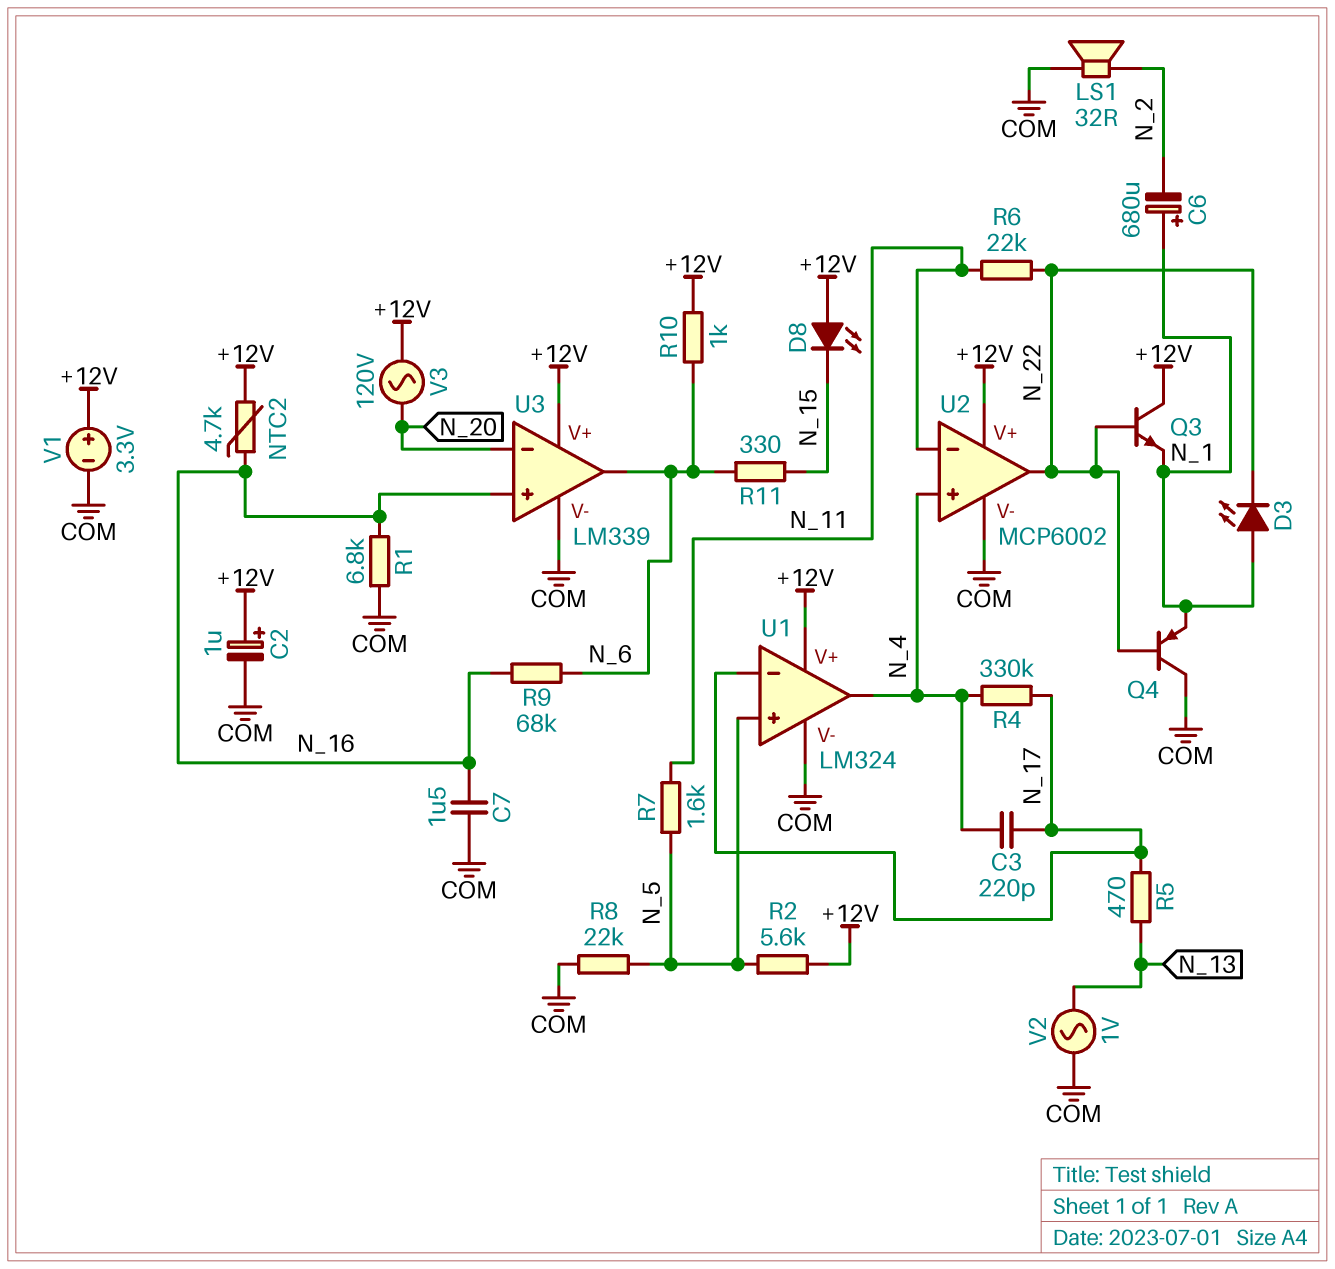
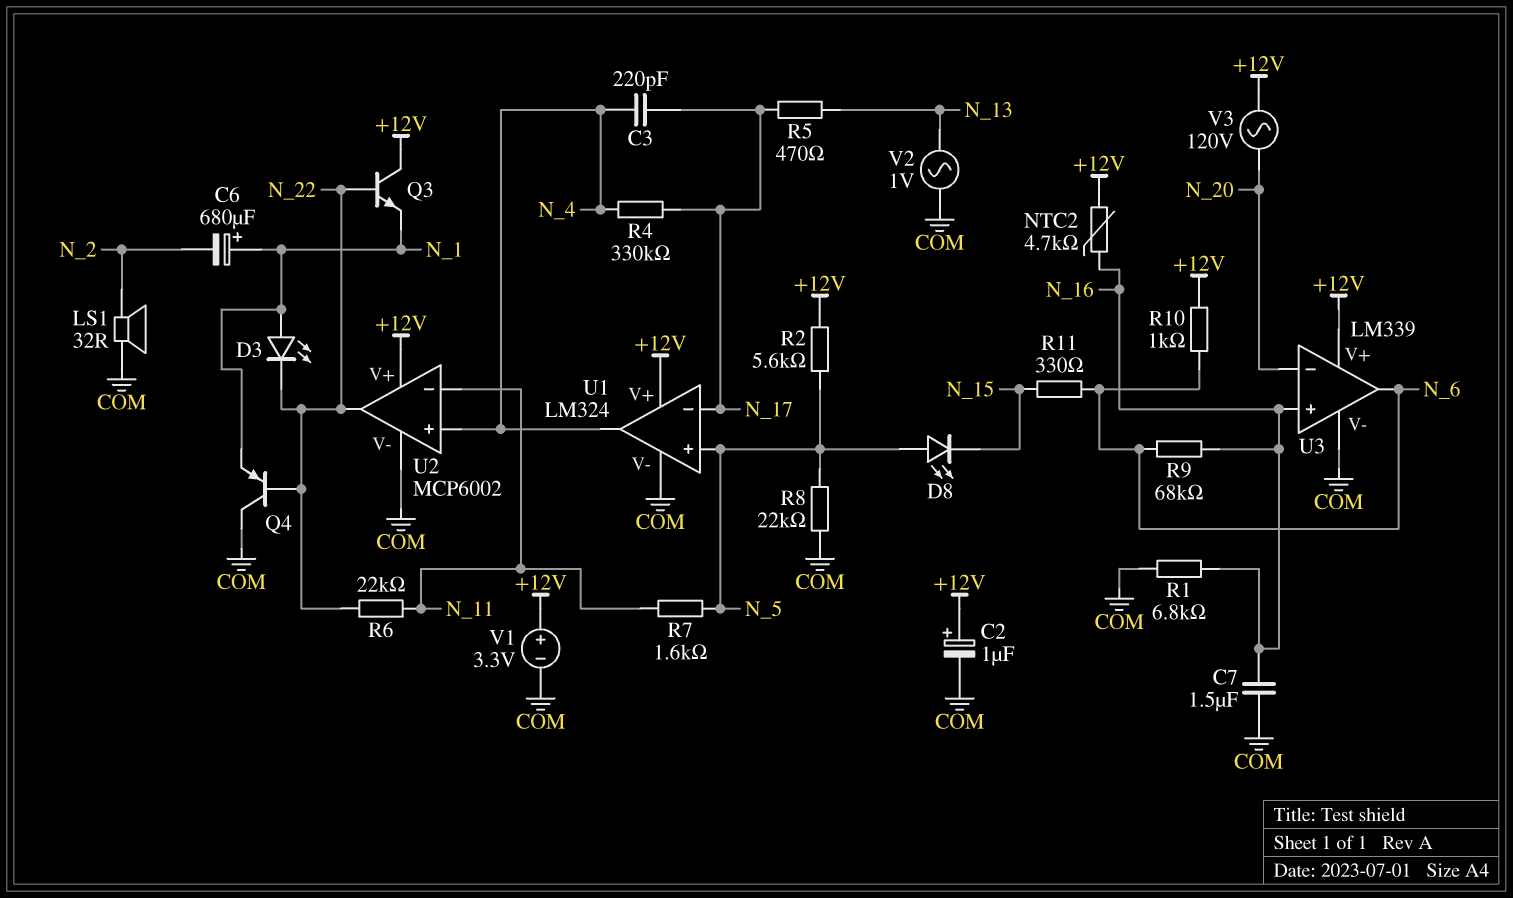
D8: LED (A +12V, K N_15) -> LED (A N_5, K N_15)

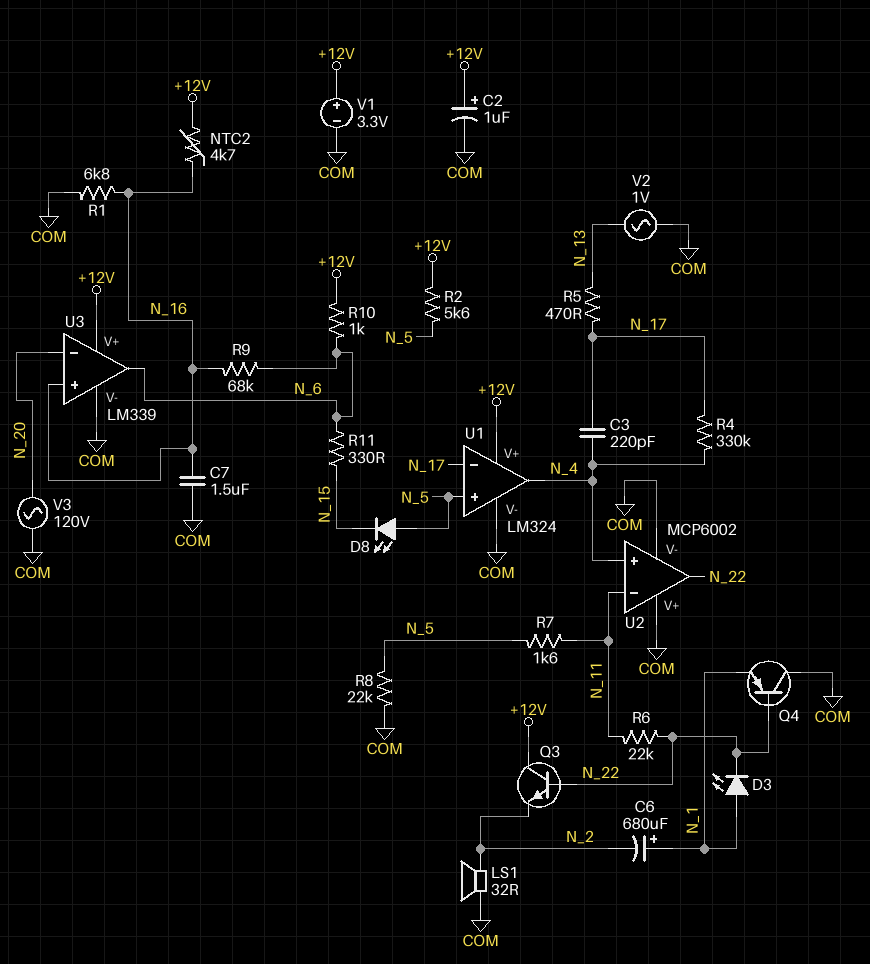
Q3: NPN (B N_22, C +12V, E N_1) -> NPN (B N_22, C +12V, E N_2)
U2 pin V+: +12V -> COM
V3: AC 120V (+12V, N_20) -> AC 120V (COM, N_20)

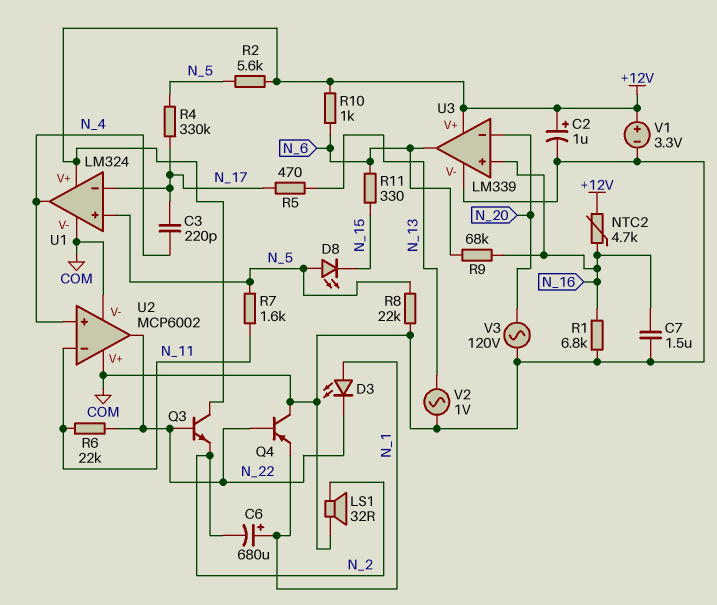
R4: 330k (N_4, N_17) -> 330k (N_5, N_17)

